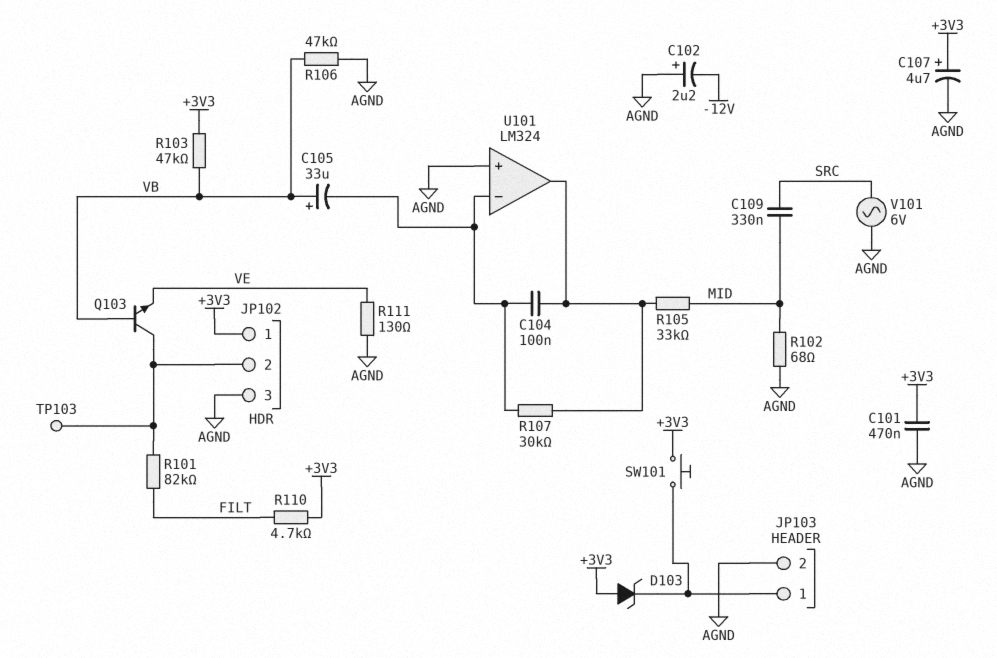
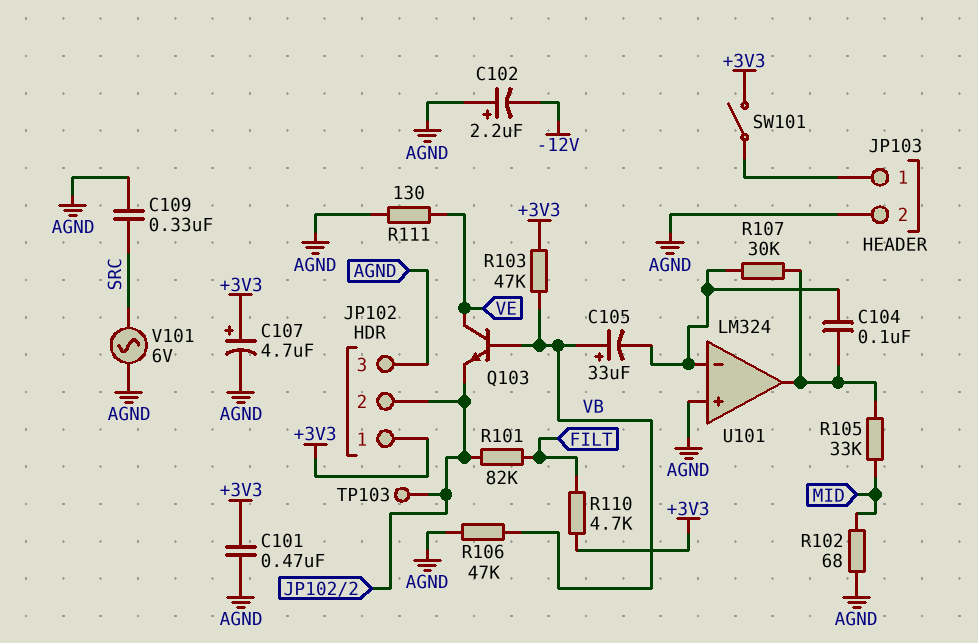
C109: 330nF (MID, SRC) -> 330nF (AGND, SRC)
D103: zener (A +3V3, K JP103/1) -> none
Q103: NPN (B VB, C JP102/2, E VE) -> NPN (B VB, C VE, E JP102/2)
SW101: button (+3V3, JP103/1) -> switch (+3V3, JP103/1)

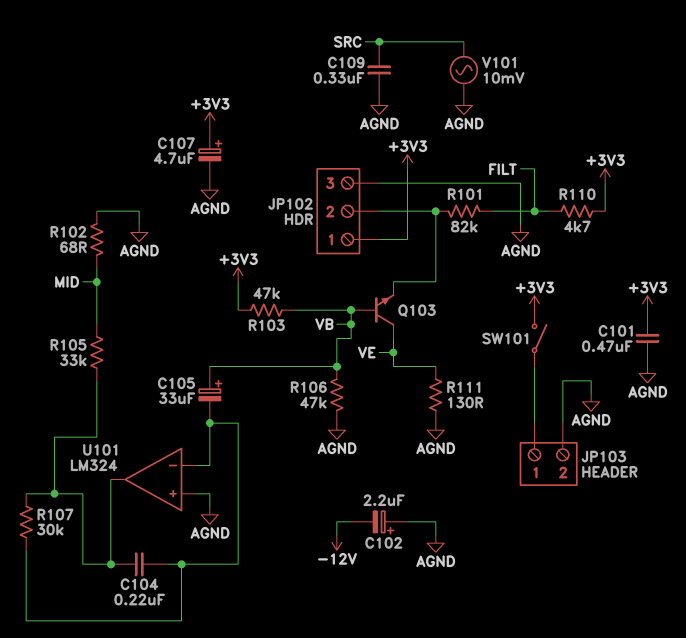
C104: 100nF (U101/in-, U101/out) -> 220nF (U101/in-, U101/out)
TP103: test point (JP102/2) -> none
V101: AC 6V (AGND, SRC) -> AC 10mV (AGND, SRC)

